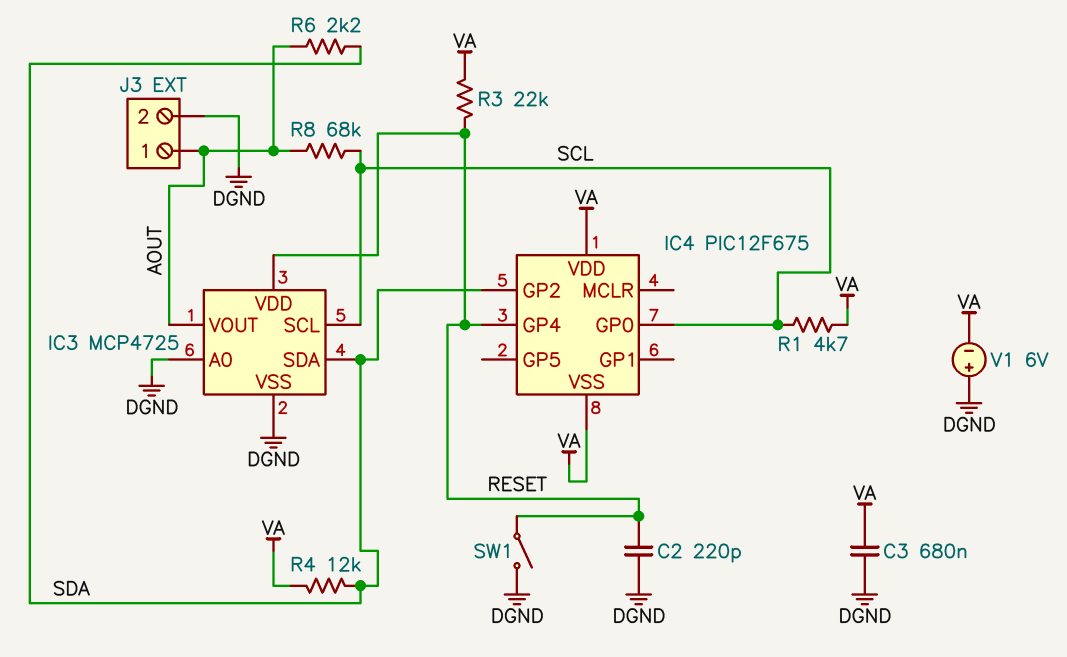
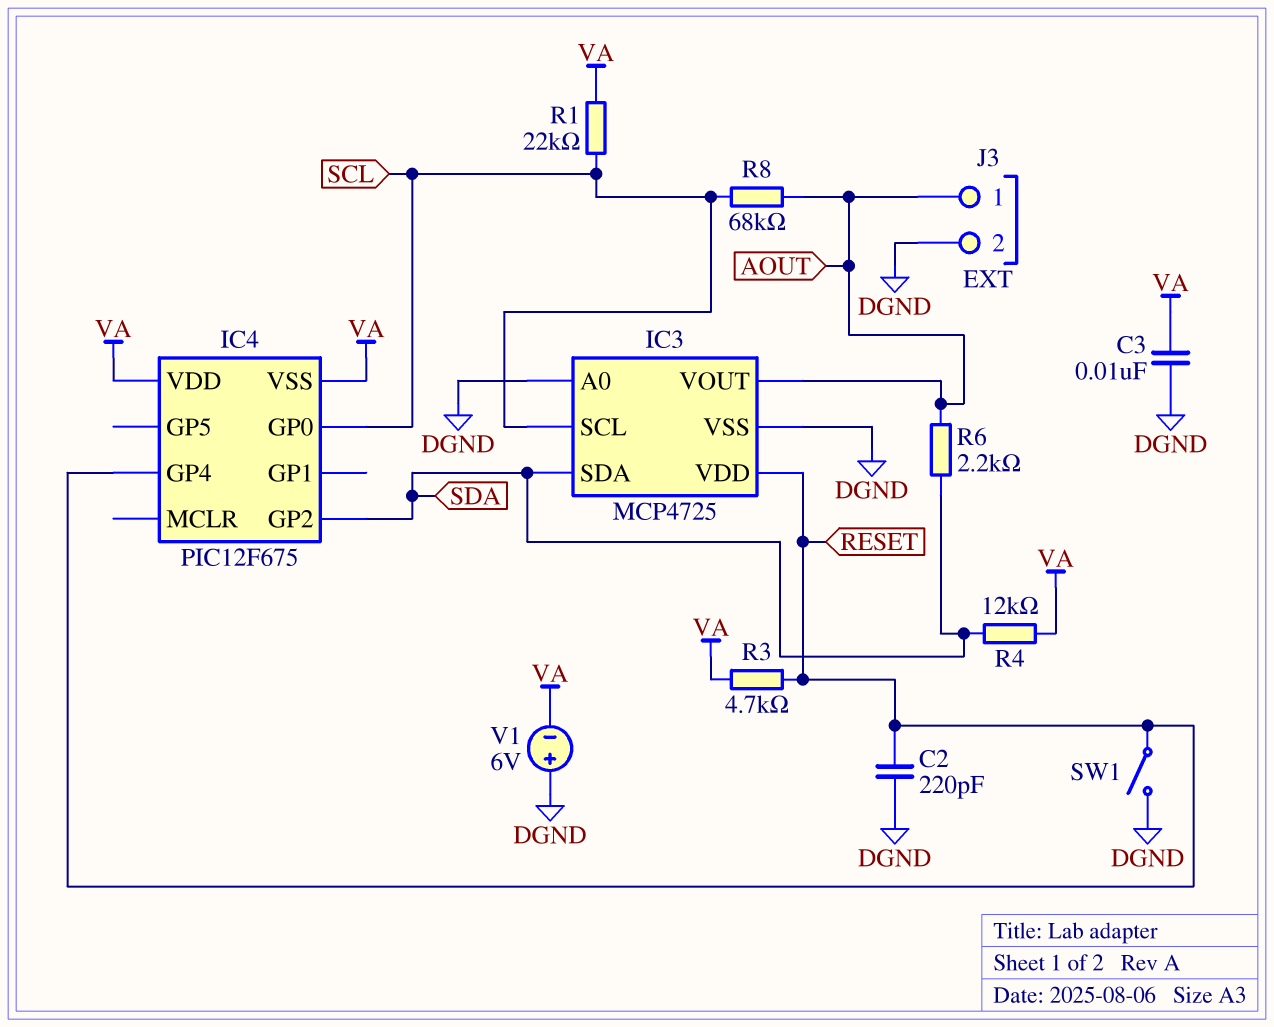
C3: 680nF (DGND, VA) -> 10nF (DGND, VA)
R1: 4.7k (SCL, VA) -> 22k (SCL, VA)
R3: 22k (RESET, VA) -> 4.7k (RESET, VA)

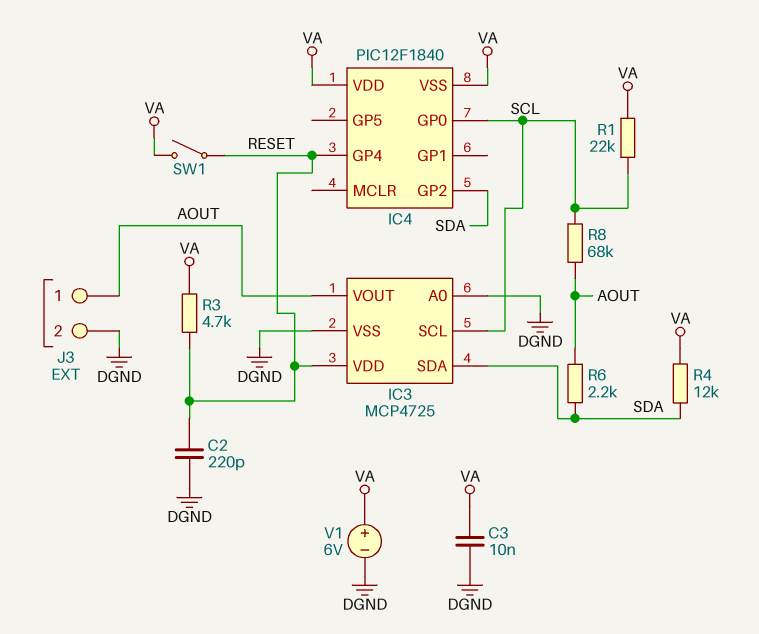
IC4: PIC12F675 -> PIC12F1840
SW1: switch (DGND, RESET) -> switch (RESET, VA)
V1: 6V (plus DGND, minus VA) -> 6V (plus VA, minus DGND)

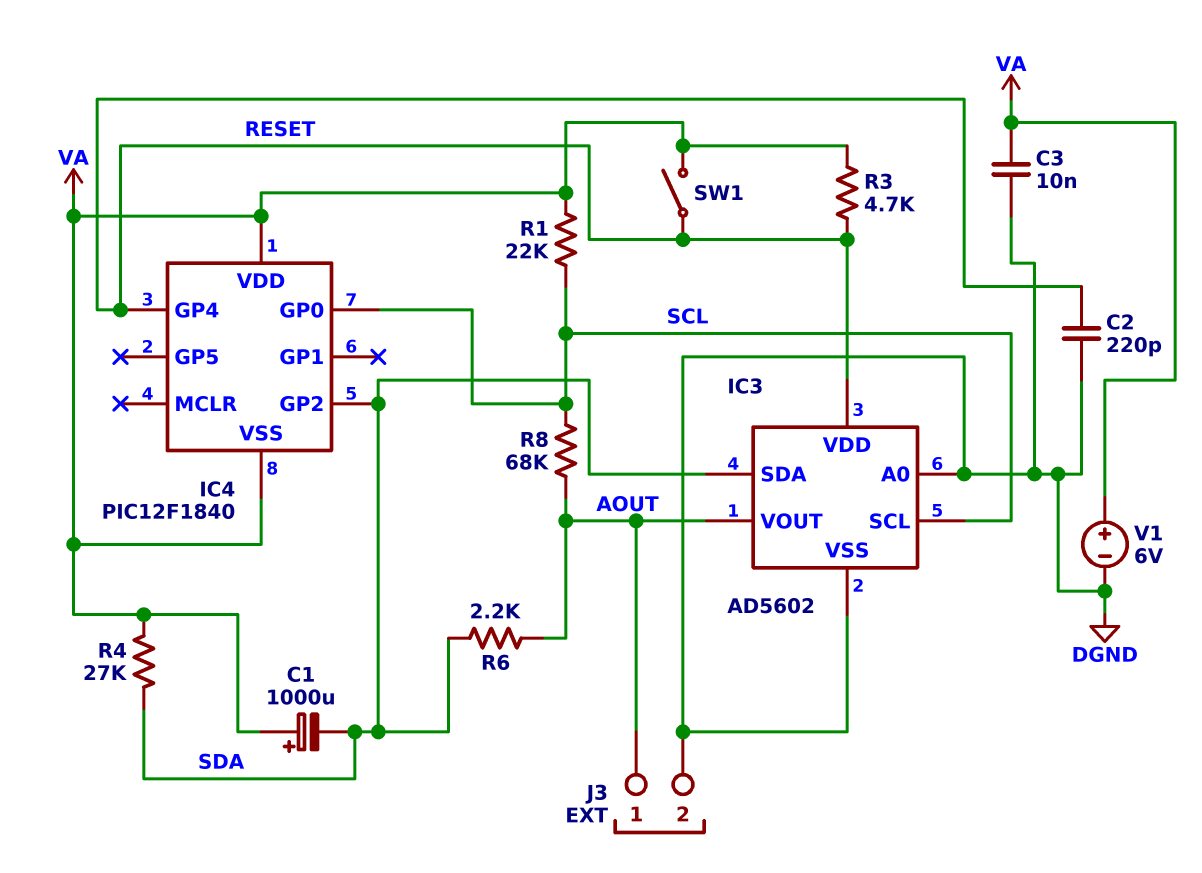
C1: none -> 1000uF (plus VA, minus SDA)
IC3: MCP4725 -> AD5602
R4: 12k (SDA, VA) -> 27k (SDA, VA)

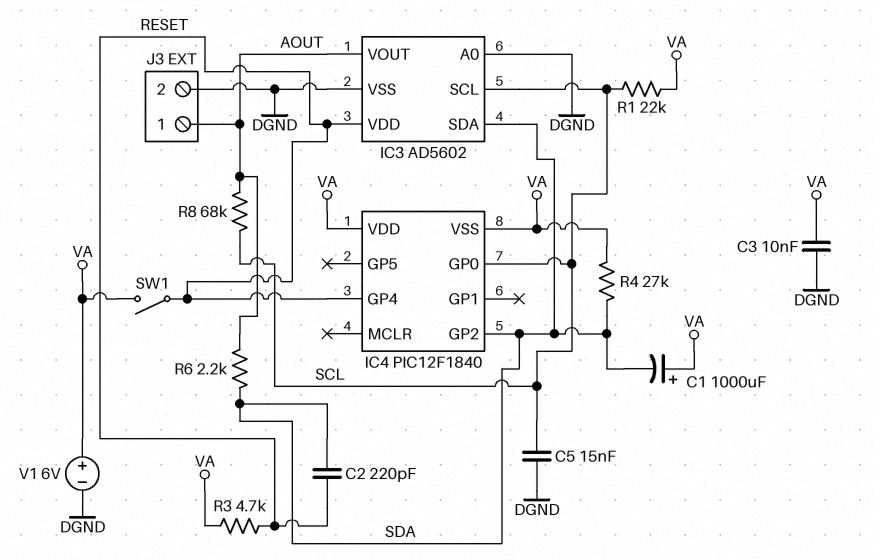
C2: 220pF (DGND, RESET) -> 220pF (RESET, SDA)
C5: none -> 15nF (DGND, SCL)

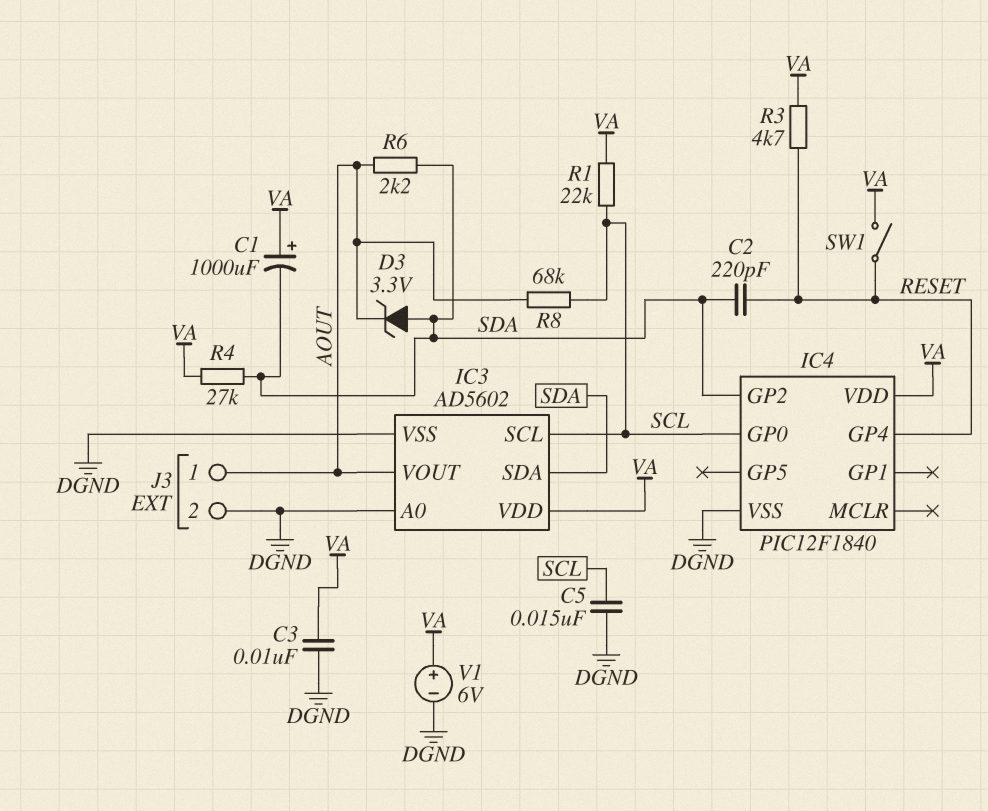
D3: none -> zener 3.3V (A SDA, K AOUT)
IC3 pin VDD: RESET -> VA
IC4 pin VSS: VA -> DGND

